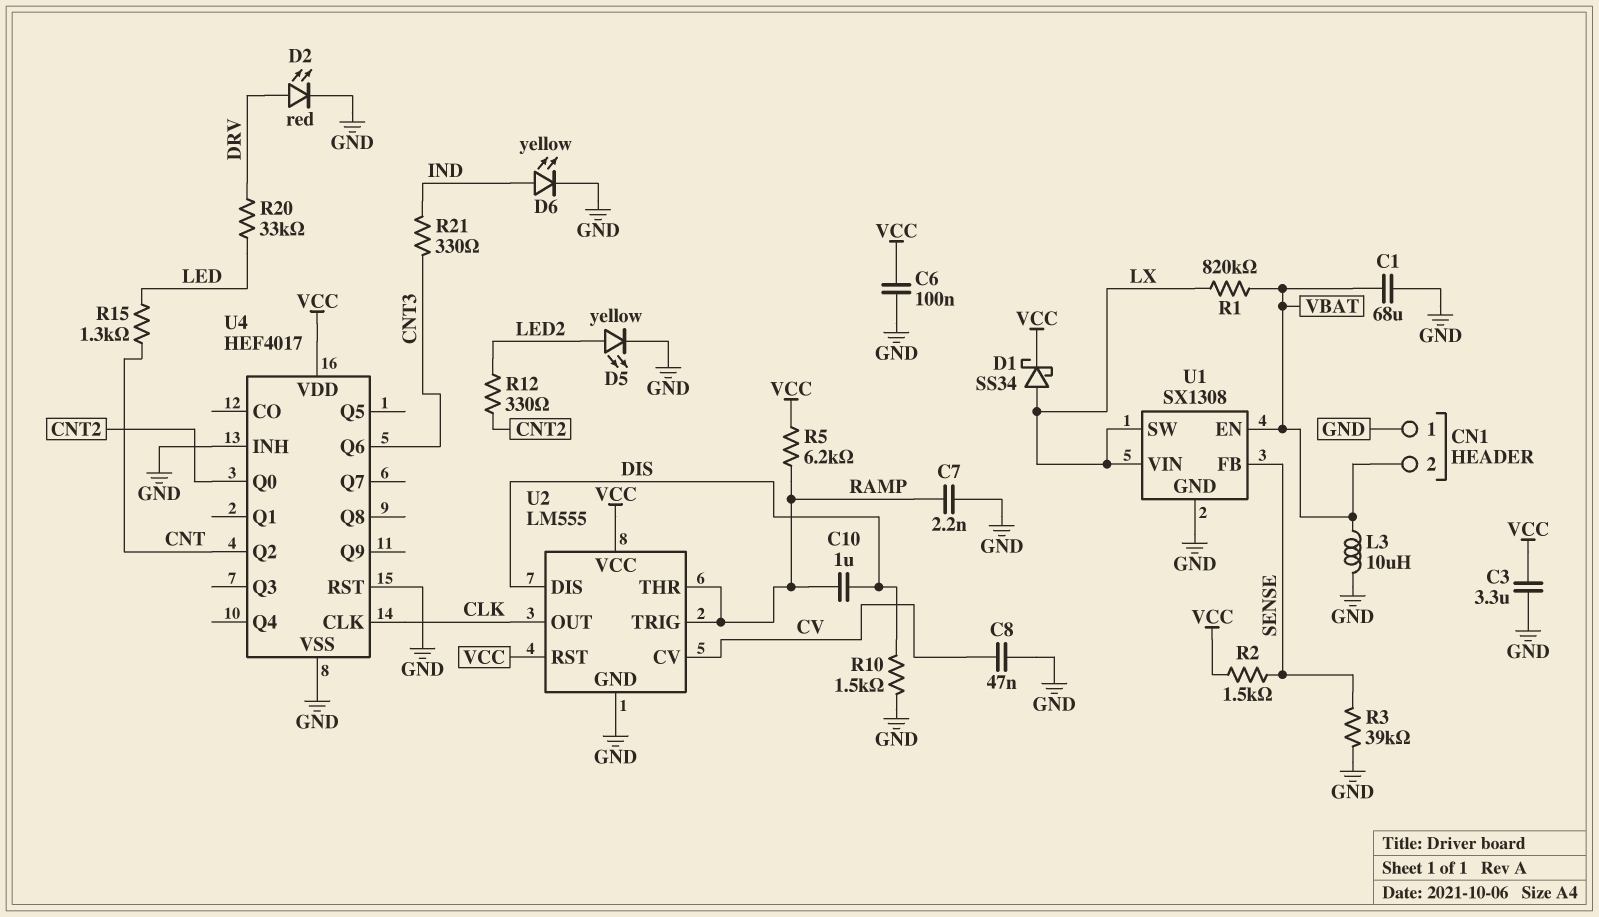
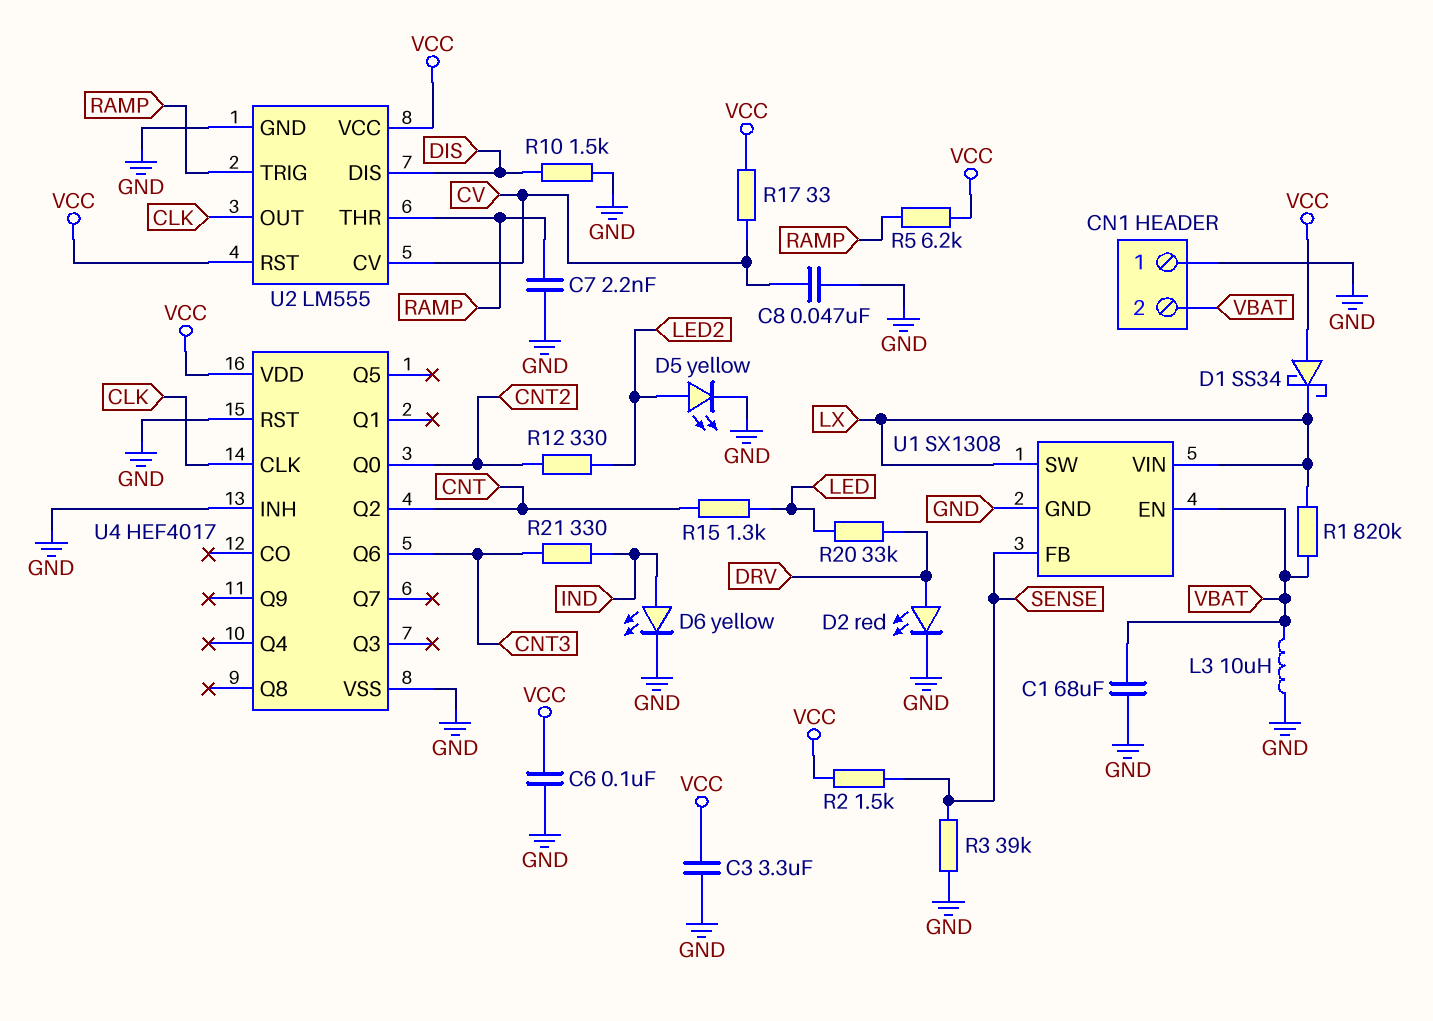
C10: 1uF (DIS, RAMP) -> none
D1: schottky SS34 (A LX, K VCC) -> schottky SS34 (A VCC, K LX)
R17: none -> 33 (CV, VCC)

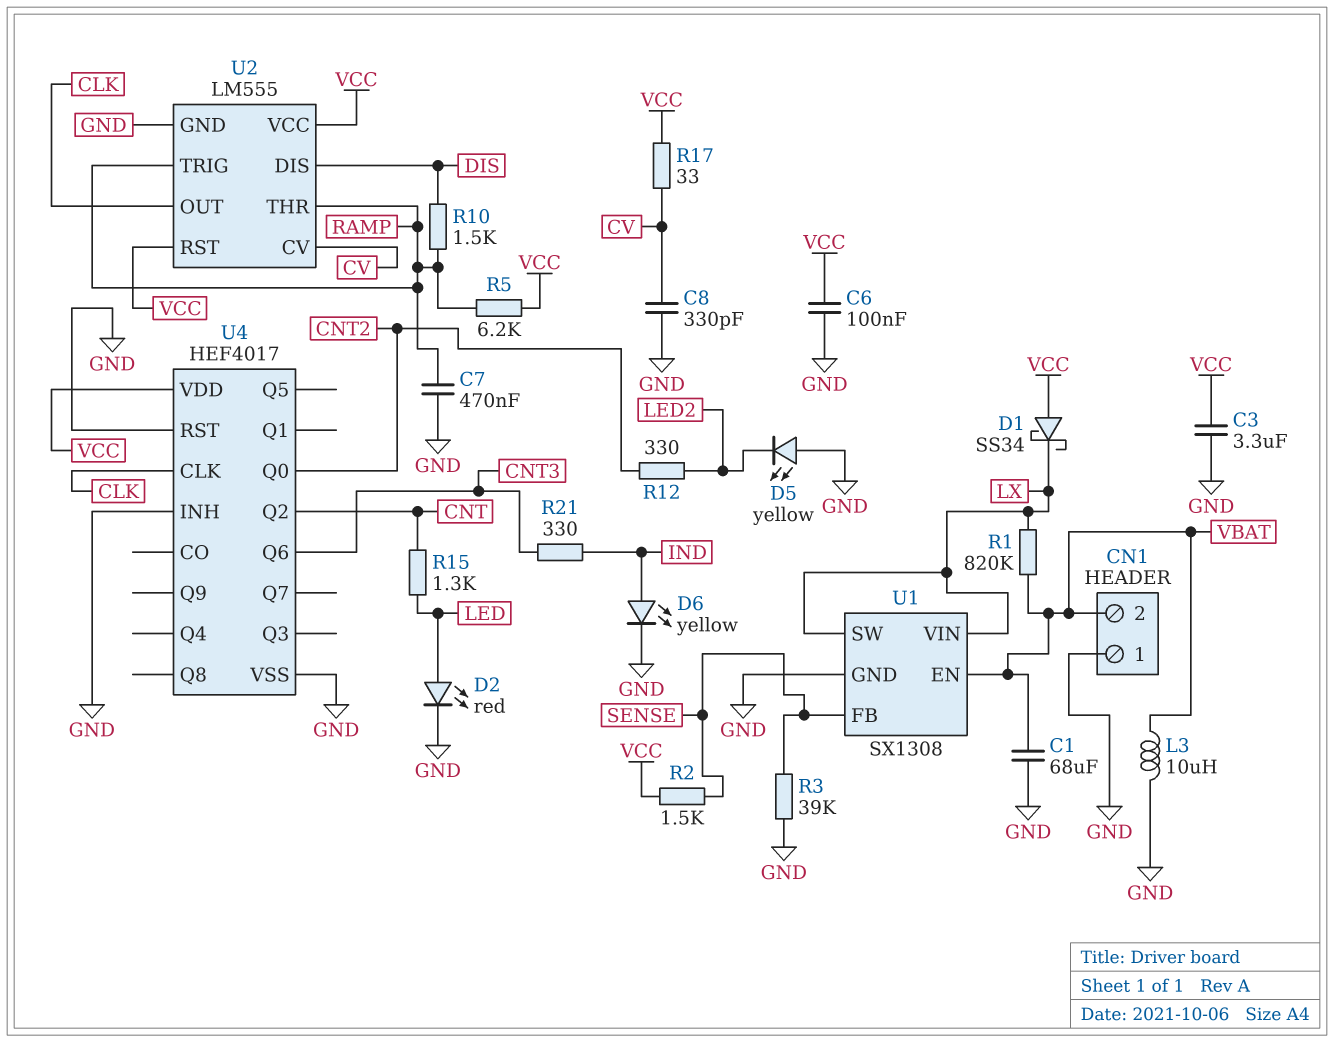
C7: 2.2nF (GND, RAMP) -> 470nF (GND, RAMP)
C8: 47nF (CV, GND) -> 330pF (CV, GND)
D2: LED red (A DRV, K GND) -> LED red (A LED, K GND)
D5: LED yellow (A LED2, K GND) -> LED yellow (A GND, K LED2)
R10: 1.5k (DIS, GND) -> 1.5k (DIS, RAMP)
R20: 33k (DRV, LED) -> none

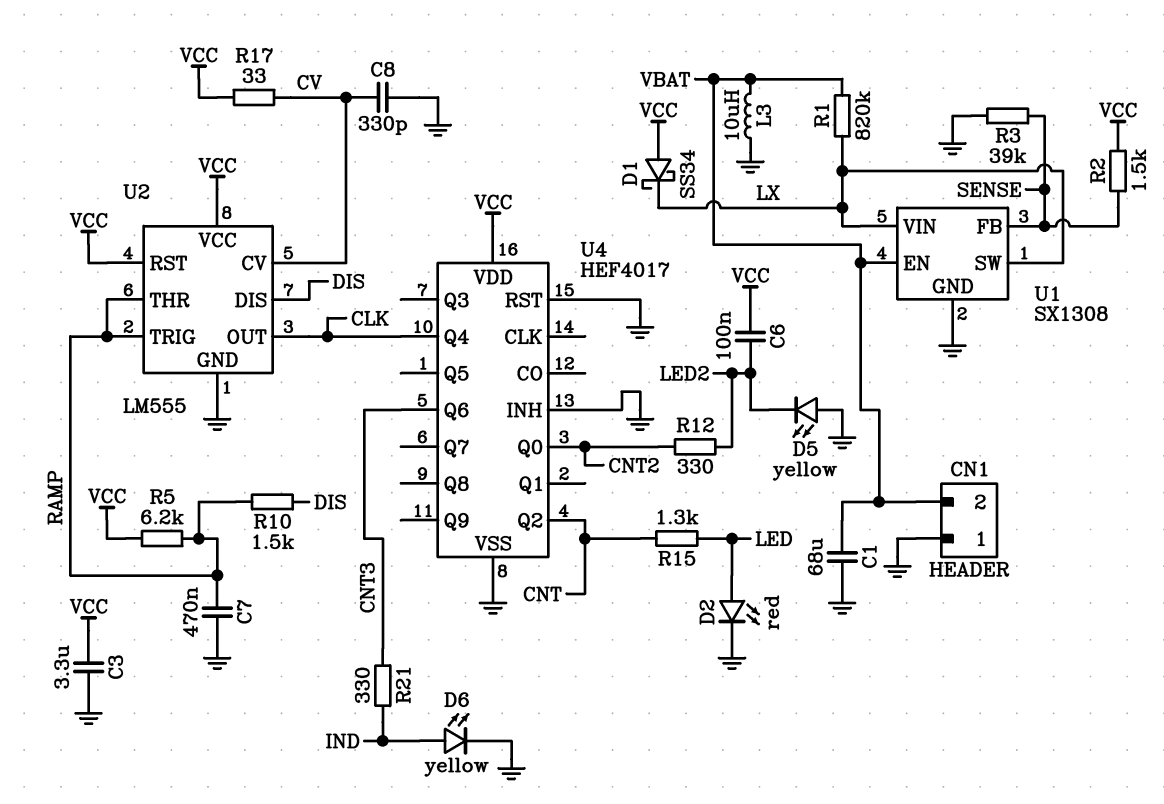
C6: 100nF (GND, VCC) -> 100nF (LED2, VCC)
U4 pin CLK: CLK -> none
U4 pin Q4: none -> CLK

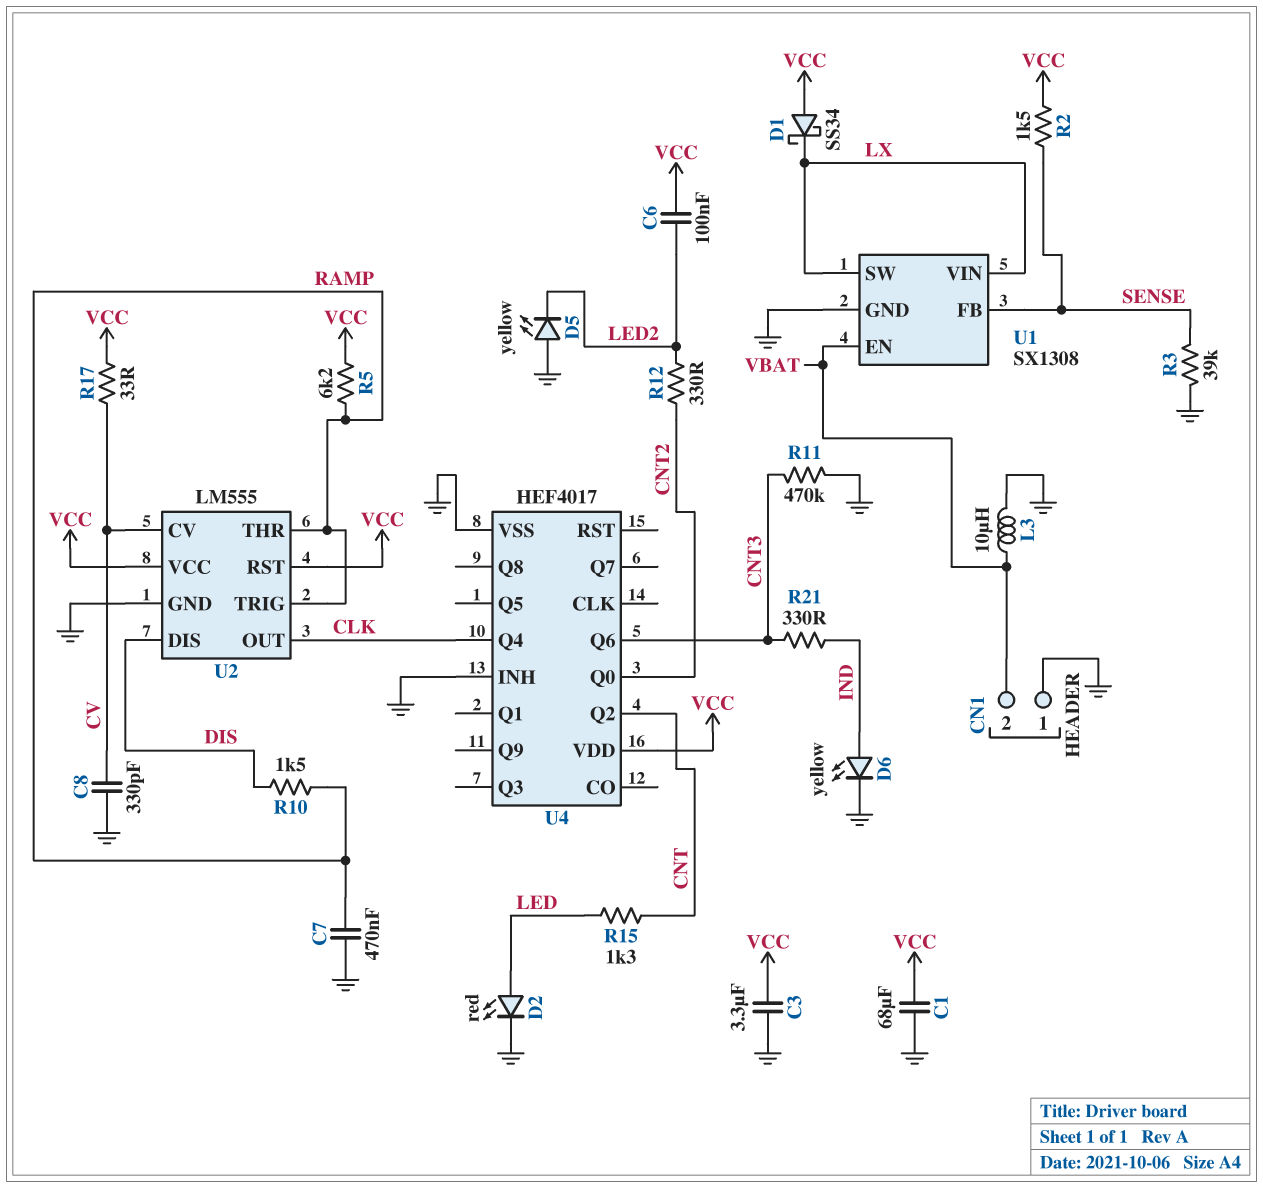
C1: 68uF (GND, VBAT) -> 68uF (GND, VCC)
R1: 820k (LX, VBAT) -> none
R11: none -> 470k (CNT3, GND)
U4 pin RST: GND -> none

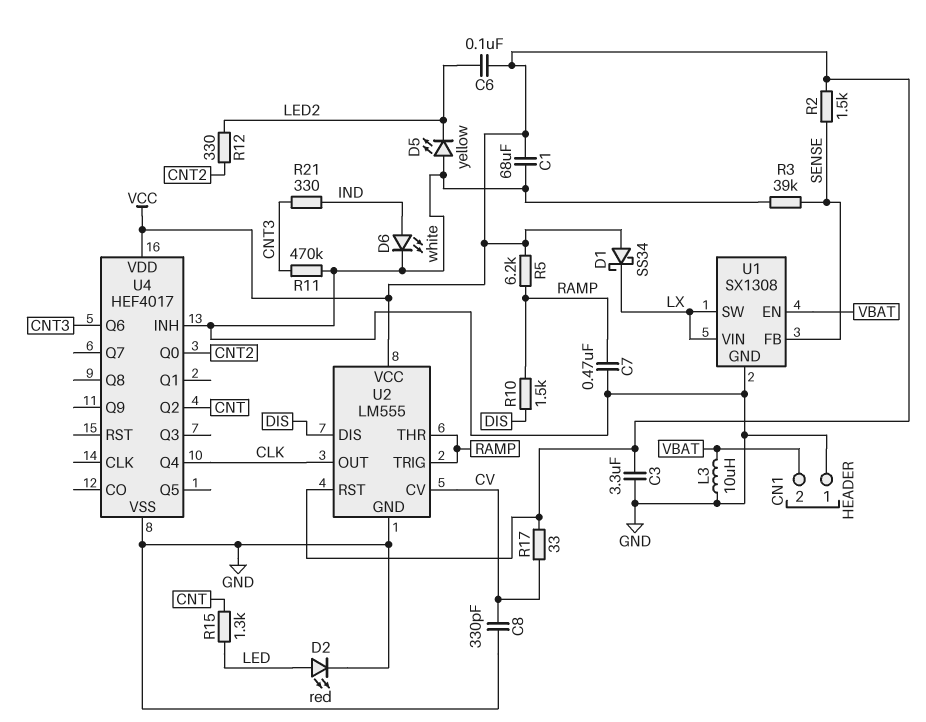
D6: LED yellow (A IND, K GND) -> LED white (A IND, K GND)

